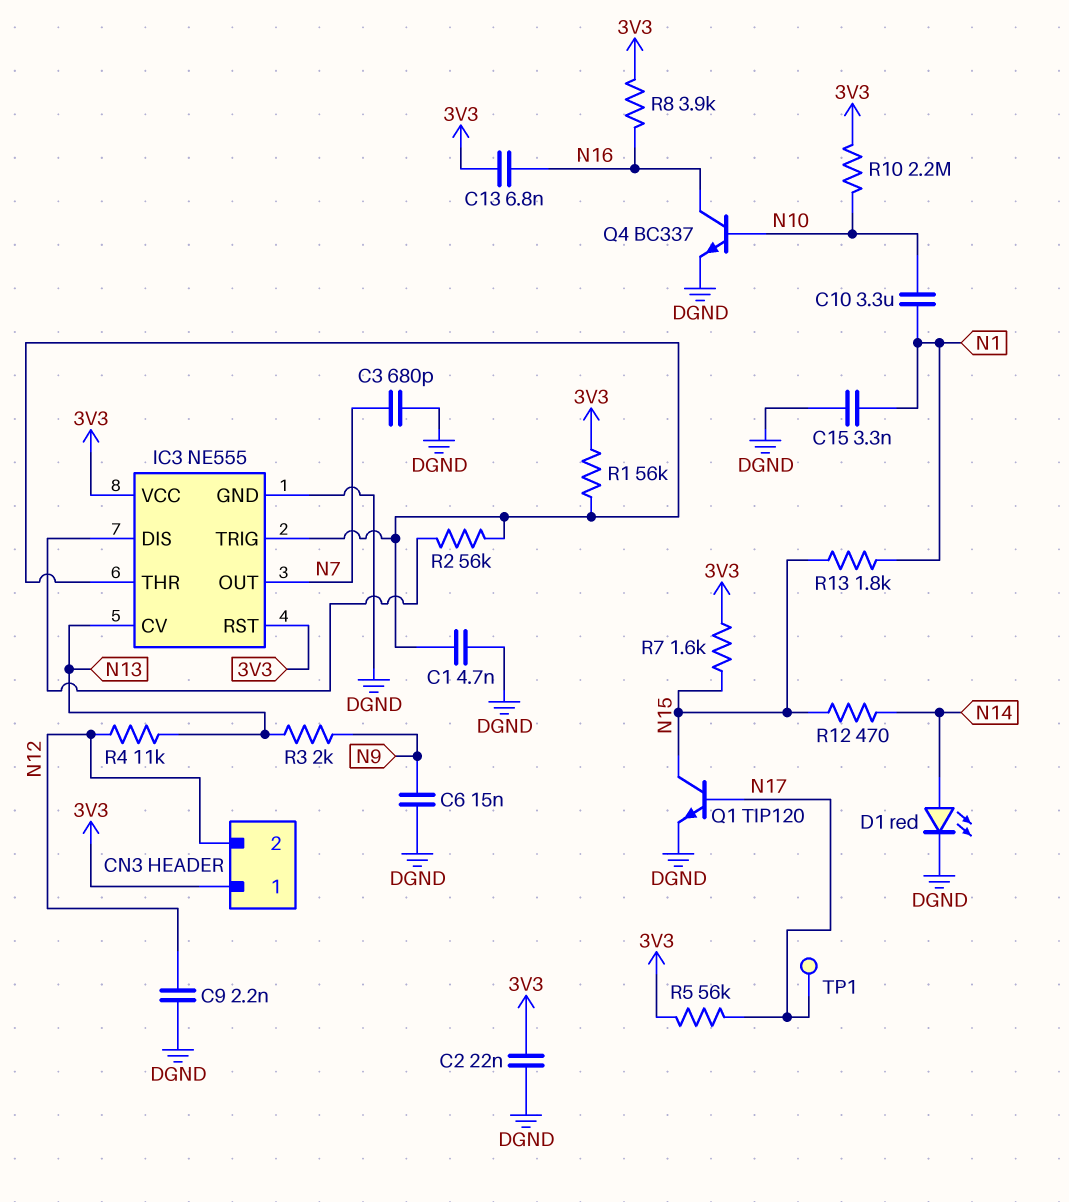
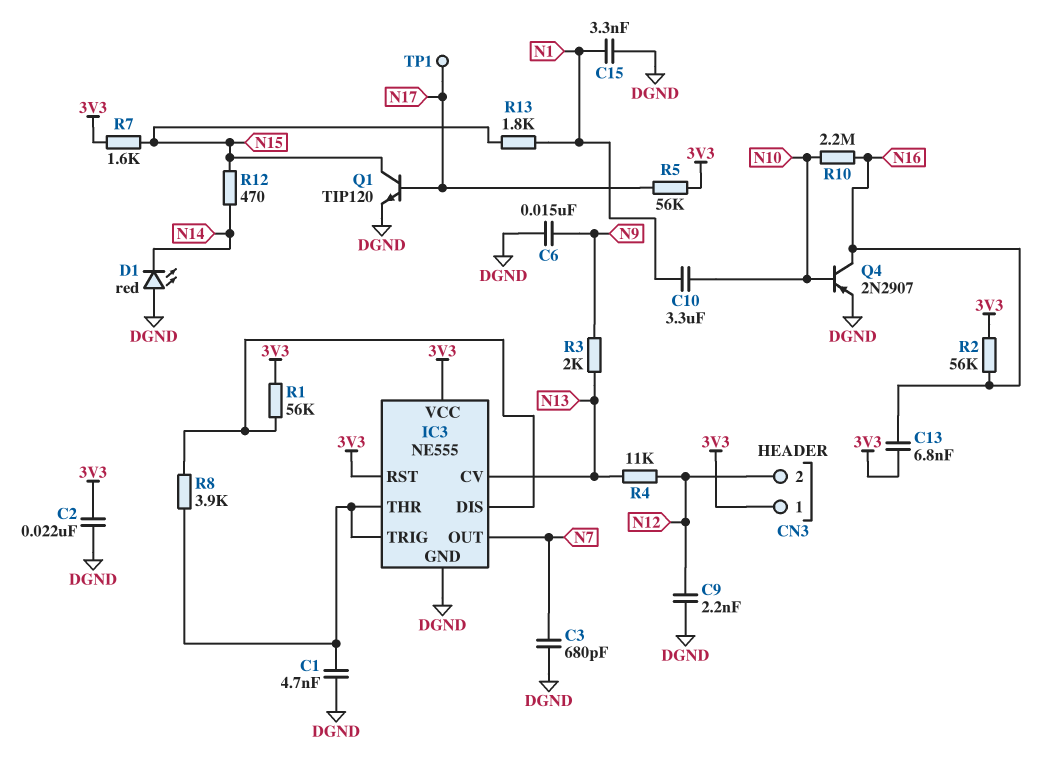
D1: LED red (A N14, K DGND) -> LED red (A DGND, K N14)
Q4: NPN BC337 (B N10, C N16, E DGND) -> PNP 2N2907 (B N10, C N16, E DGND)
R1: 56k (3V3, IC3/THR) -> 56k (3V3, IC3/DIS)
R2: 56k (IC3/DIS, IC3/THR) -> 56k (3V3, N16)
R8: 3.9k (3V3, N16) -> 3.9k (IC3/DIS, IC3/THR)
R10: 2.2M (3V3, N10) -> 2.2M (N10, N16)

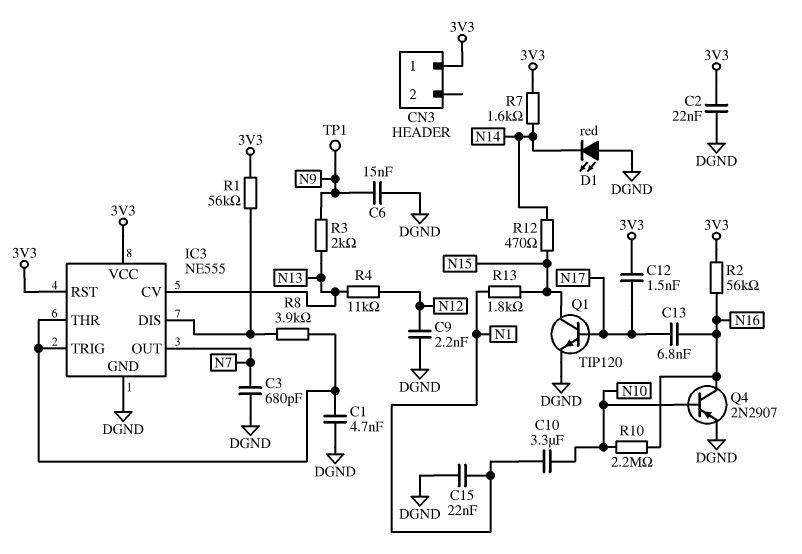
C12: none -> 1.5nF (3V3, N17)
C13: 6.8nF (3V3, N16) -> 6.8nF (N16, N17)
C15: 3.3nF (DGND, N1) -> 22nF (DGND, N1)
CN3 pin 2: N12 -> none
R5: 56k (3V3, N17) -> none
R7: 1.6k (3V3, N15) -> 1.6k (3V3, N14)
TP1: test point (N17) -> test point (N9)

